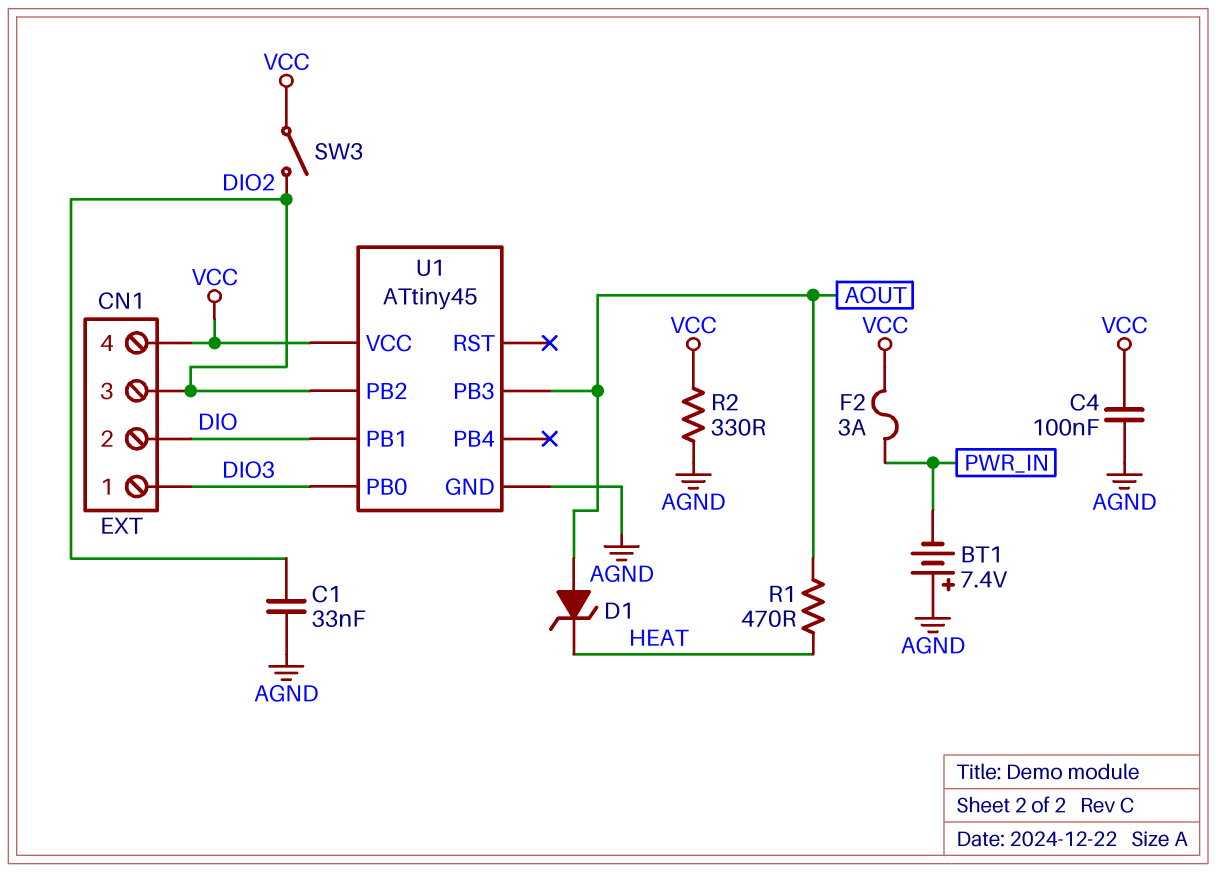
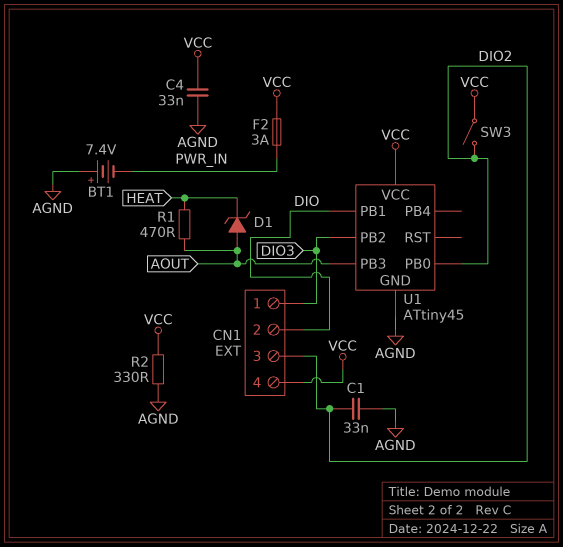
C4: 100nF (AGND, VCC) -> 33nF (AGND, VCC)
U1 pin PB0: DIO3 -> DIO2
U1 pin PB2: DIO2 -> DIO3

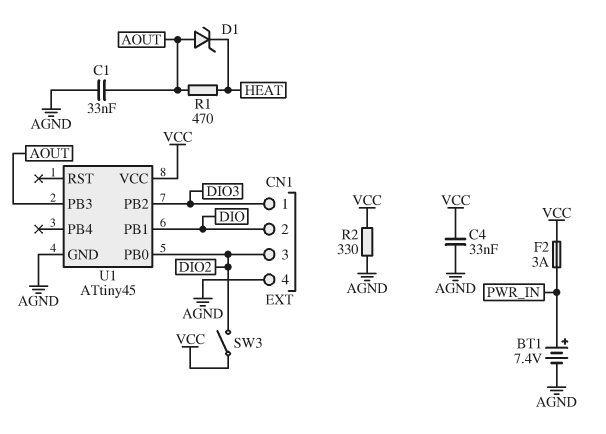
BT1: 7.4V (plus AGND, minus PWR_IN) -> 7.4V (plus PWR_IN, minus AGND)
C1: 33nF (AGND, DIO2) -> 33nF (AGND, AOUT)
CN1 pin 4: VCC -> AGND

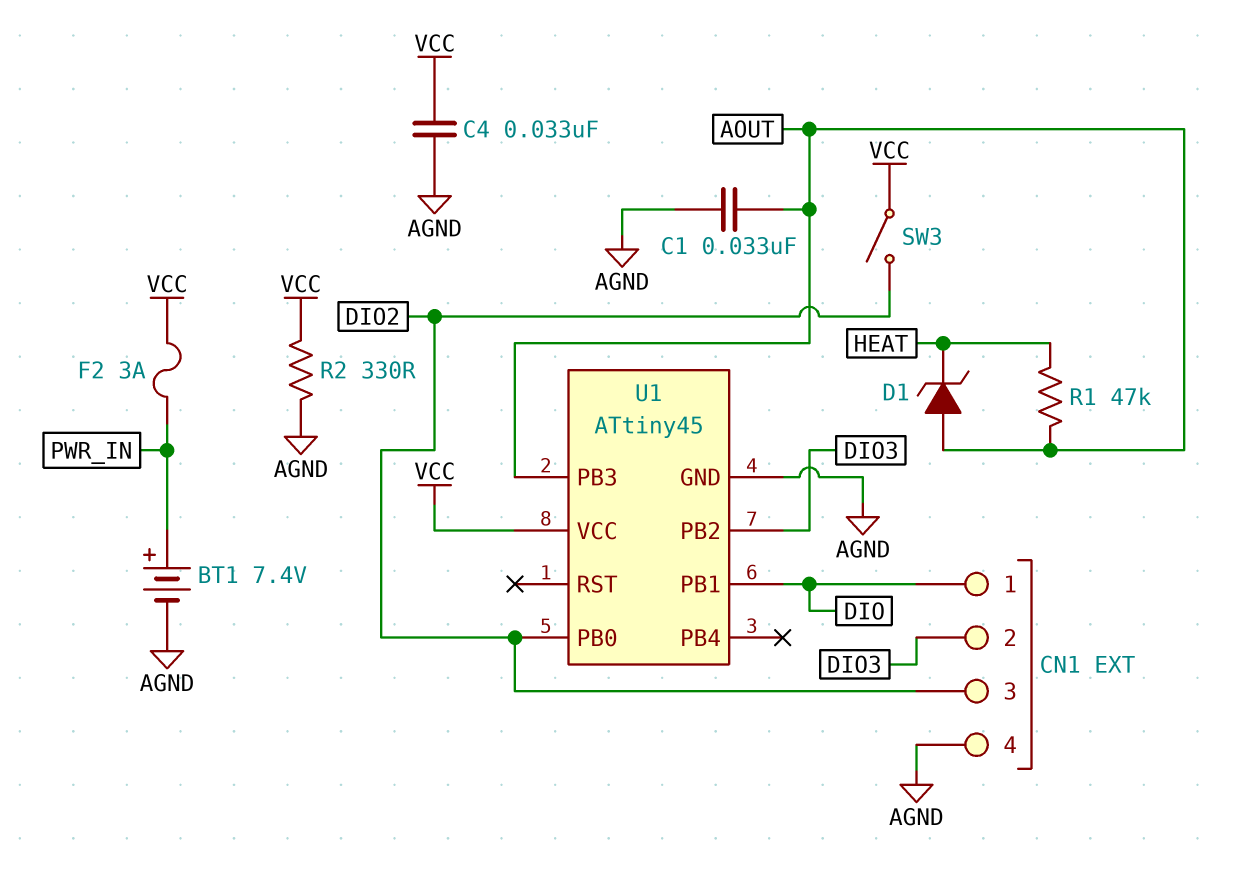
CN1 pin 1: DIO3 -> DIO
CN1 pin 2: DIO -> DIO3
R1: 470 (AOUT, HEAT) -> 47k (AOUT, HEAT)

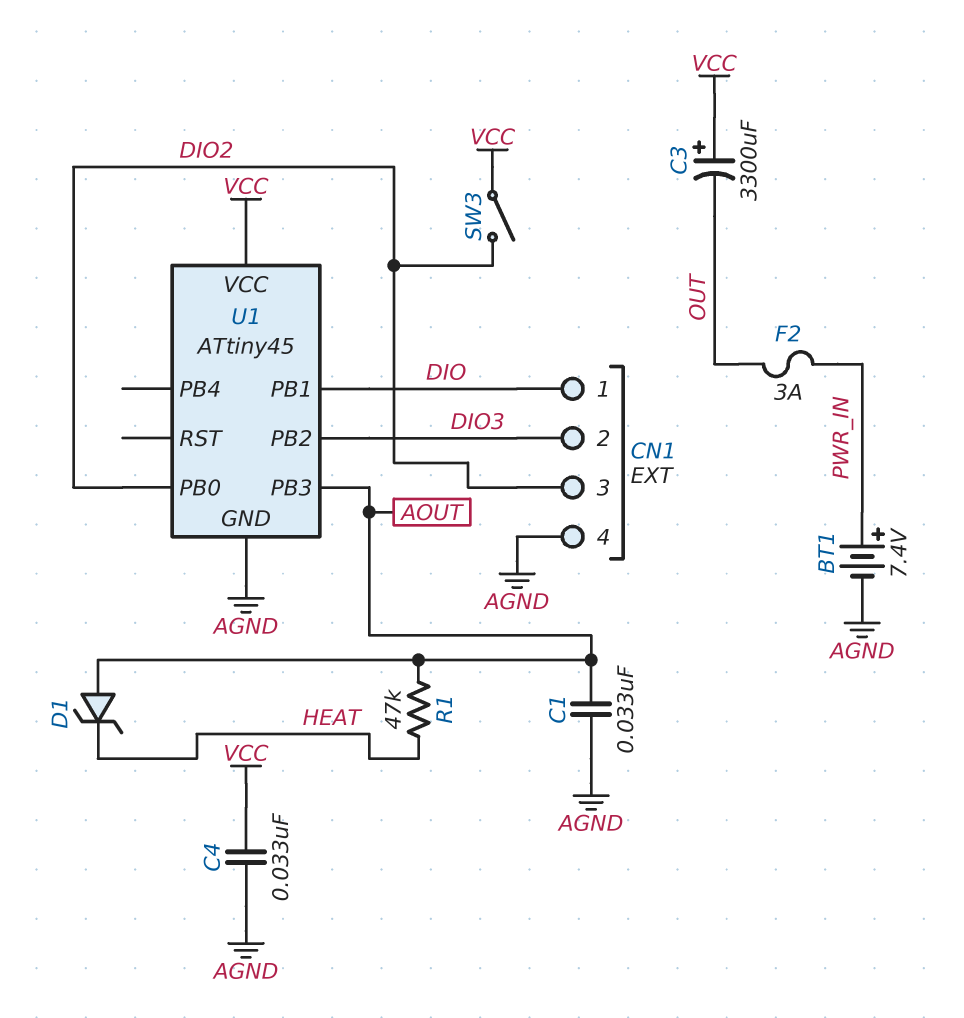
C3: none -> 3300uF (plus VCC, minus OUT)
F2: 3A (PWR_IN, VCC) -> 3A (OUT, PWR_IN)
R2: 330 (AGND, VCC) -> none

